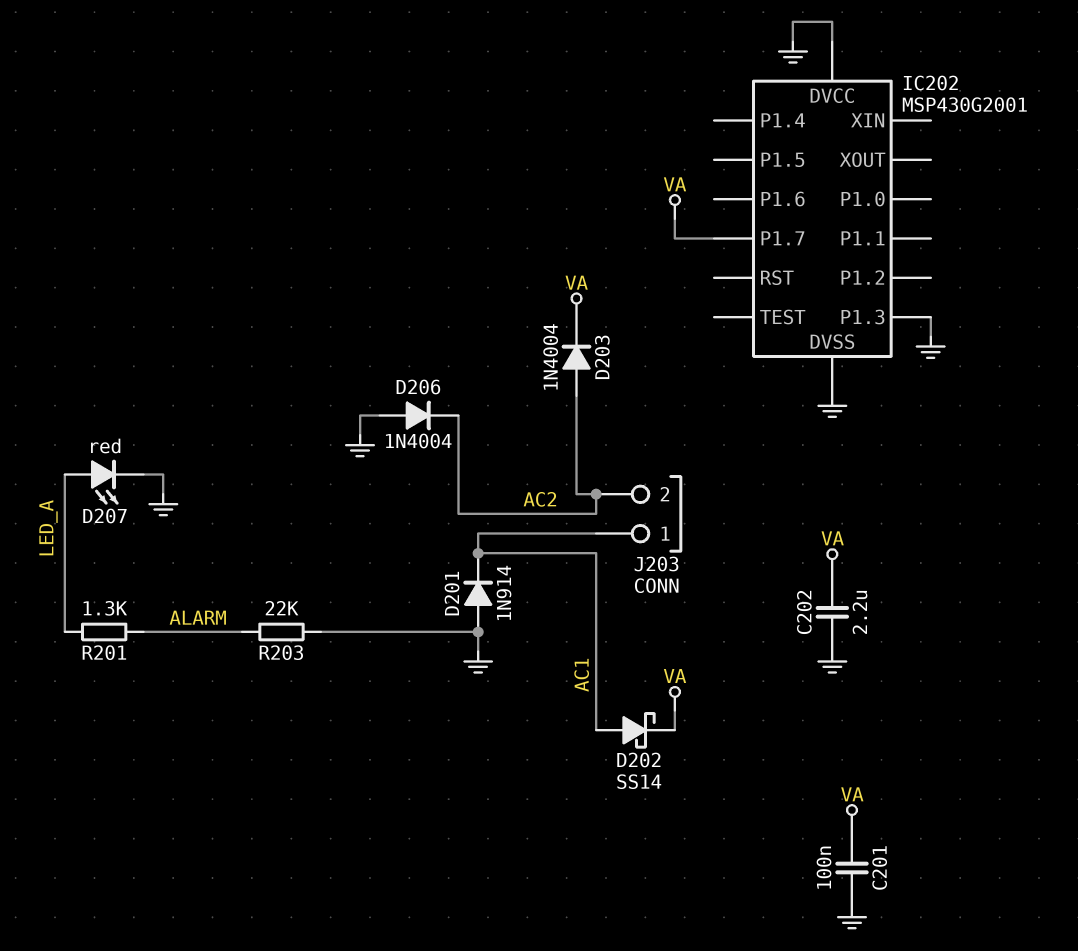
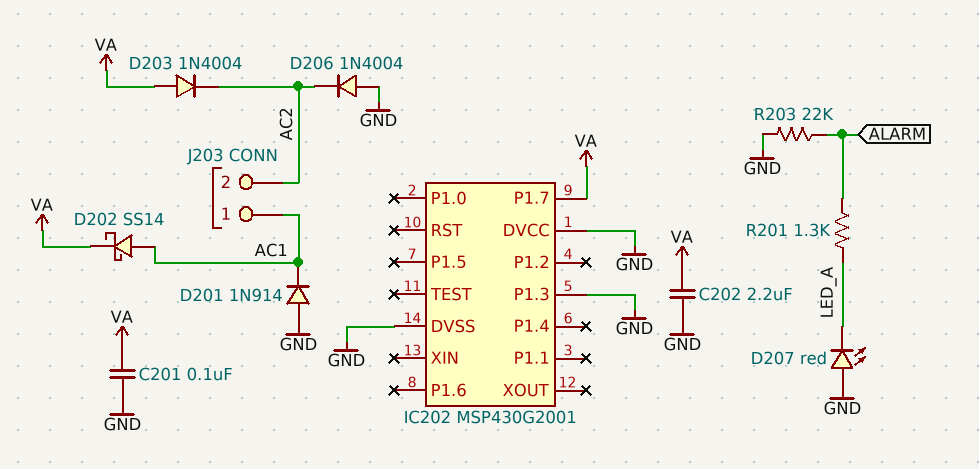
D203: diode 1N4004 (A AC2, K VA) -> diode 1N4004 (A VA, K AC2)
D207: LED red (A LED_A, K GND) -> LED red (A GND, K LED_A)

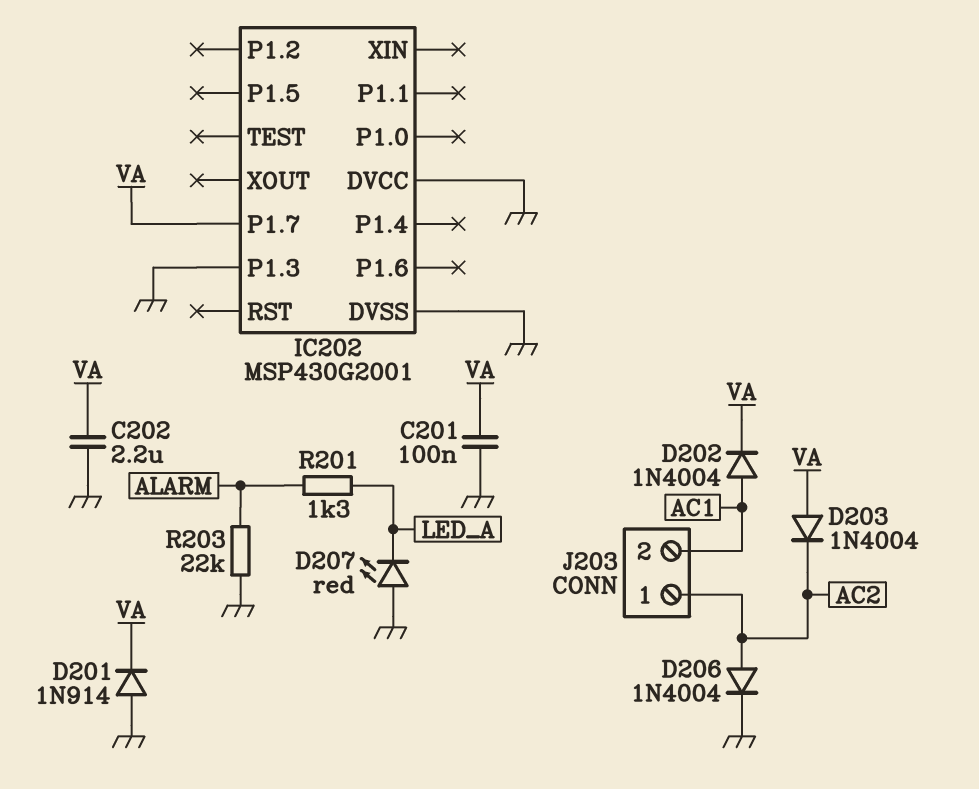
D201: diode 1N914 (A GND, K AC1) -> diode 1N914 (A GND, K VA)
D202: schottky SS14 (A AC1, K VA) -> diode 1N4004 (A AC1, K VA)
D206: diode 1N4004 (A GND, K AC2) -> diode 1N4004 (A AC2, K GND)
J203 pin 1: AC1 -> AC2
J203 pin 2: AC2 -> AC1

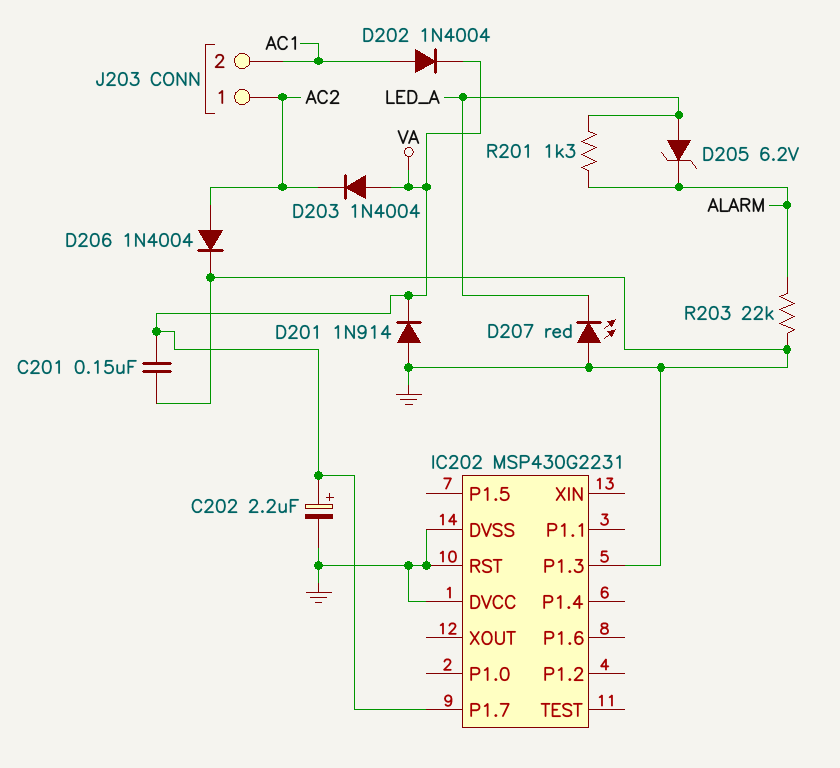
C201: 100nF (GND, VA) -> 150nF (GND, VA)
C202: 2.2uF (GND, VA) -> 2.2uF (plus VA, minus GND)
D205: none -> zener 6.2V (A LED_A, K ALARM)
IC202: MSP430G2001 -> MSP430G2231
IC202 pin RST: none -> GND

